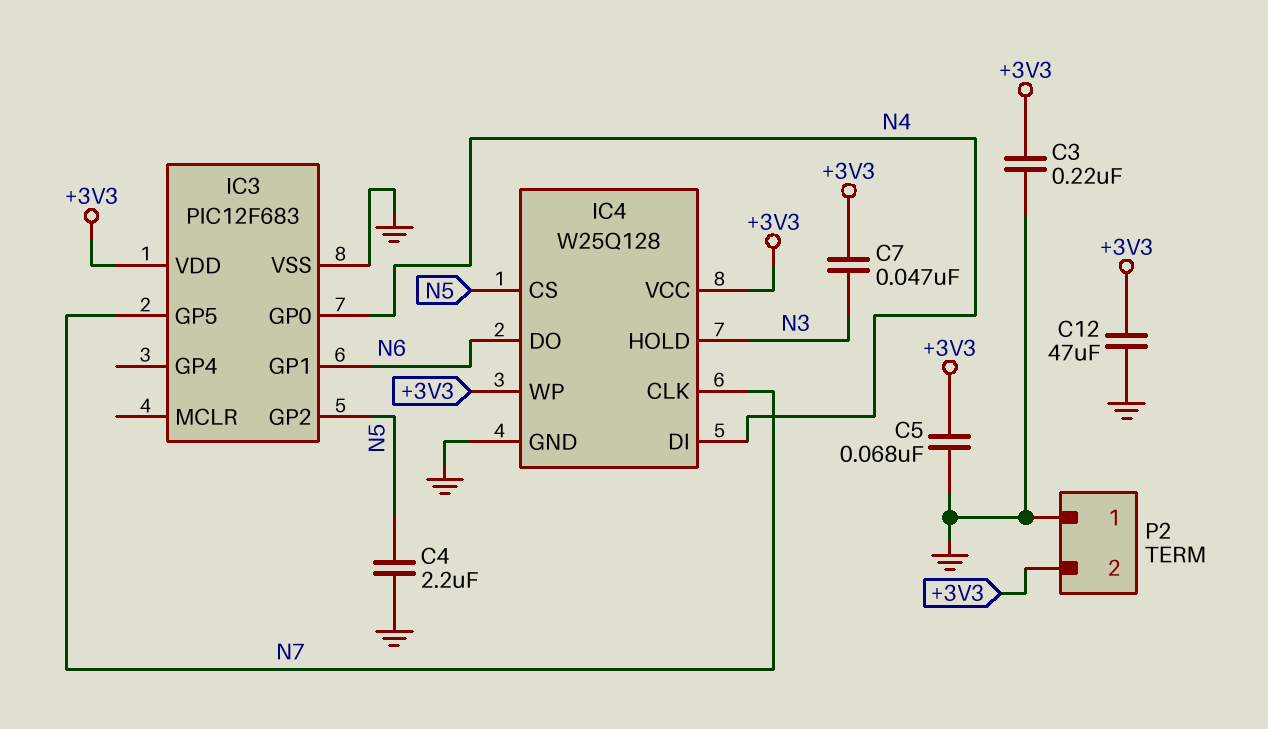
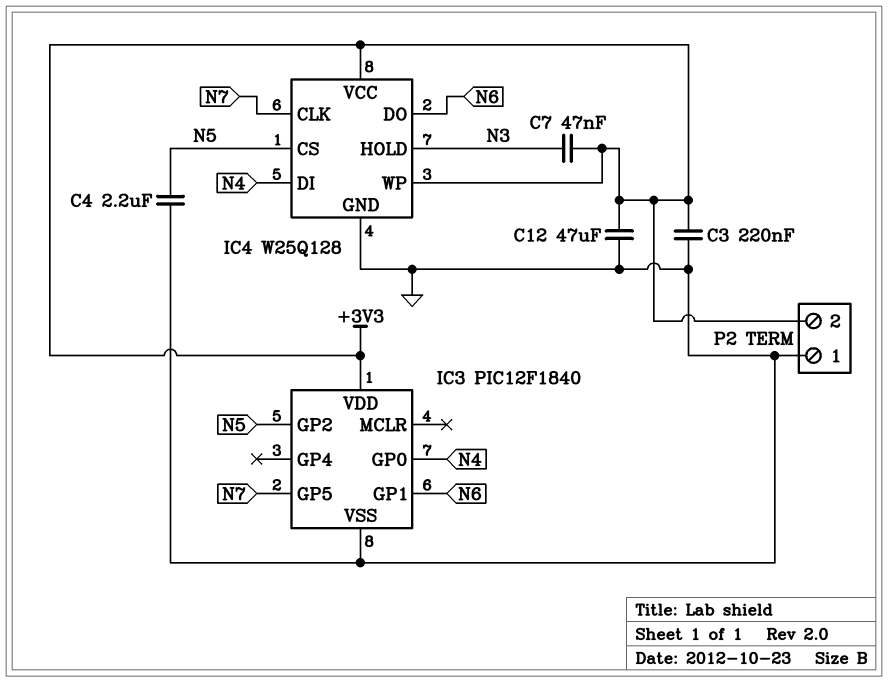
C5: 68nF (+3V3, GND) -> none
IC3: PIC12F683 -> PIC12F1840

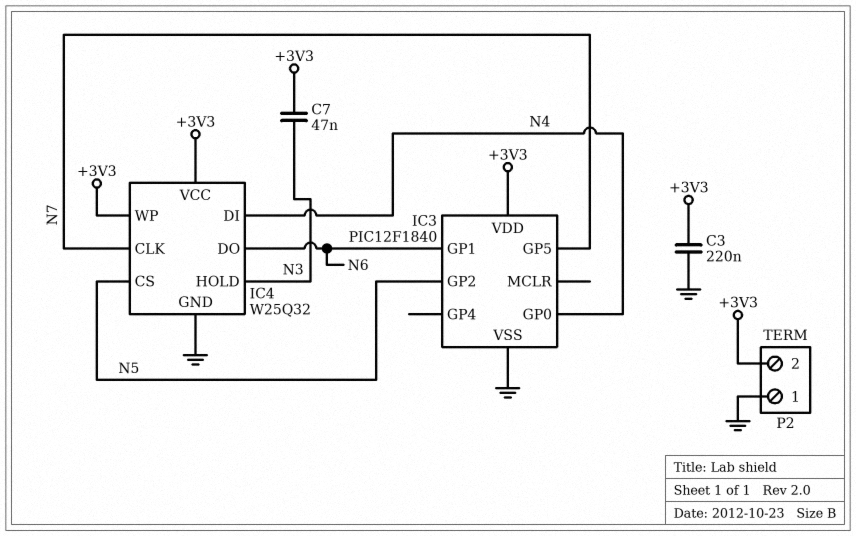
C4: 2.2uF (GND, N5) -> none
C12: 47uF (+3V3, GND) -> none
IC4: W25Q128 -> W25Q32

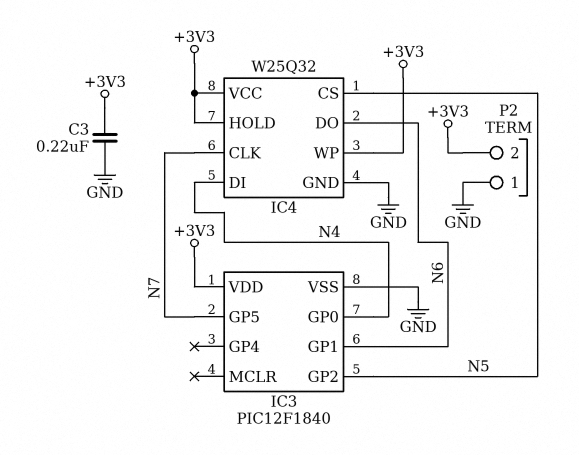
C7: 47nF (+3V3, N3) -> none
IC4 pin HOLD: N3 -> +3V3

